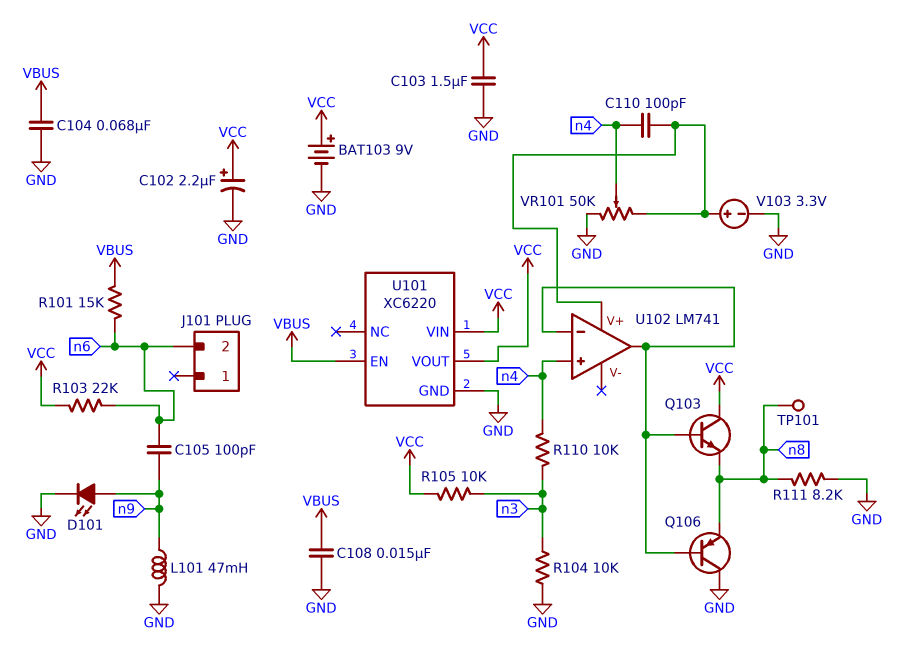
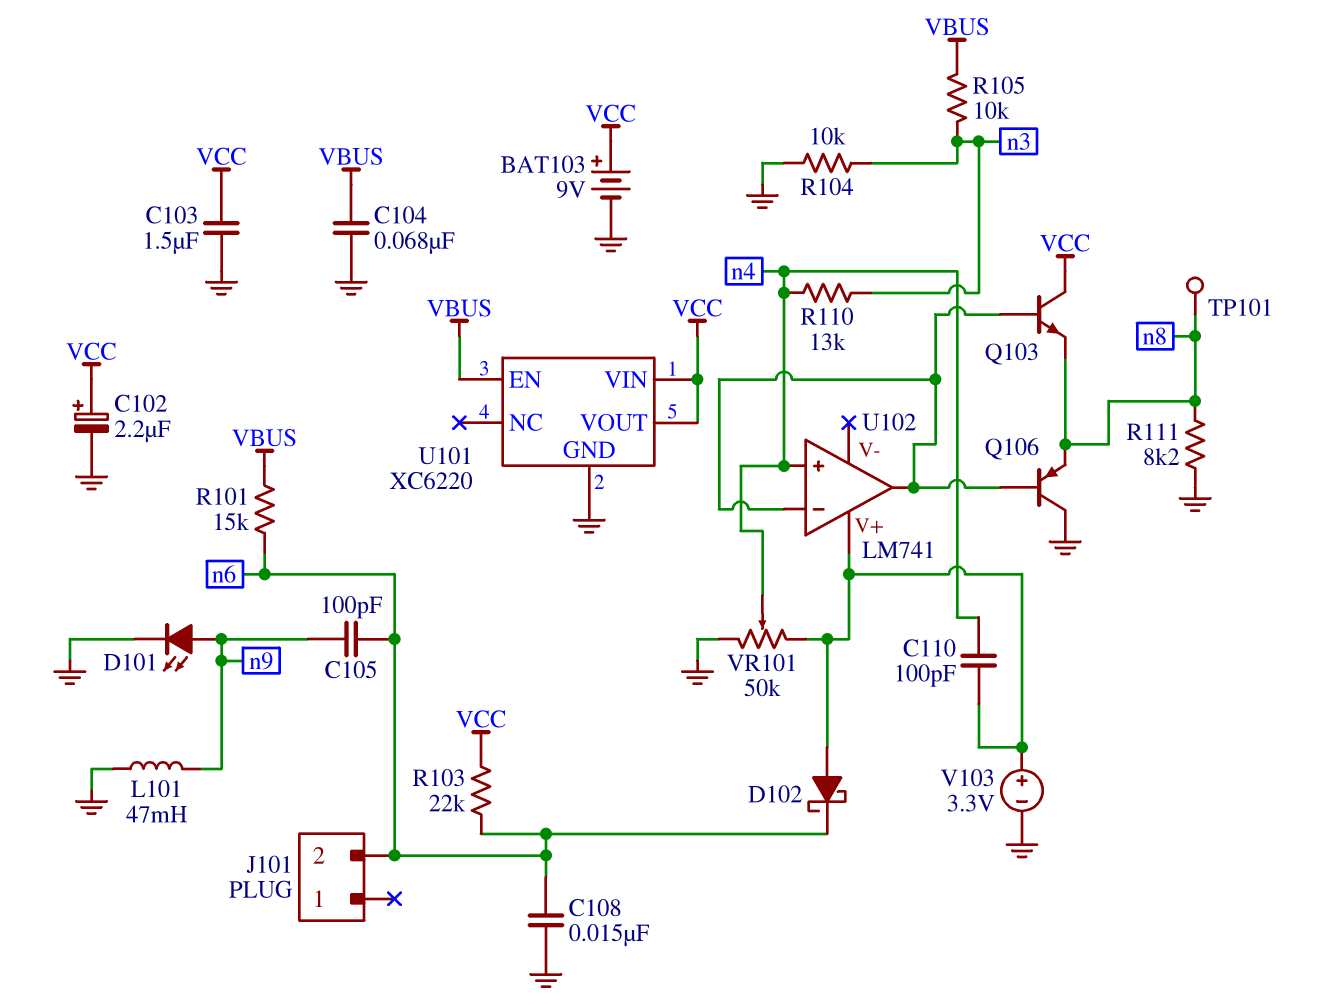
C108: 15nF (GND, VBUS) -> 15nF (GND, n6)
D102: none -> schottky (A U102/V+, K n6)
R105: 10k (VCC, n3) -> 10k (VBUS, n3)
R110: 10k (n3, n4) -> 13k (n3, n4)

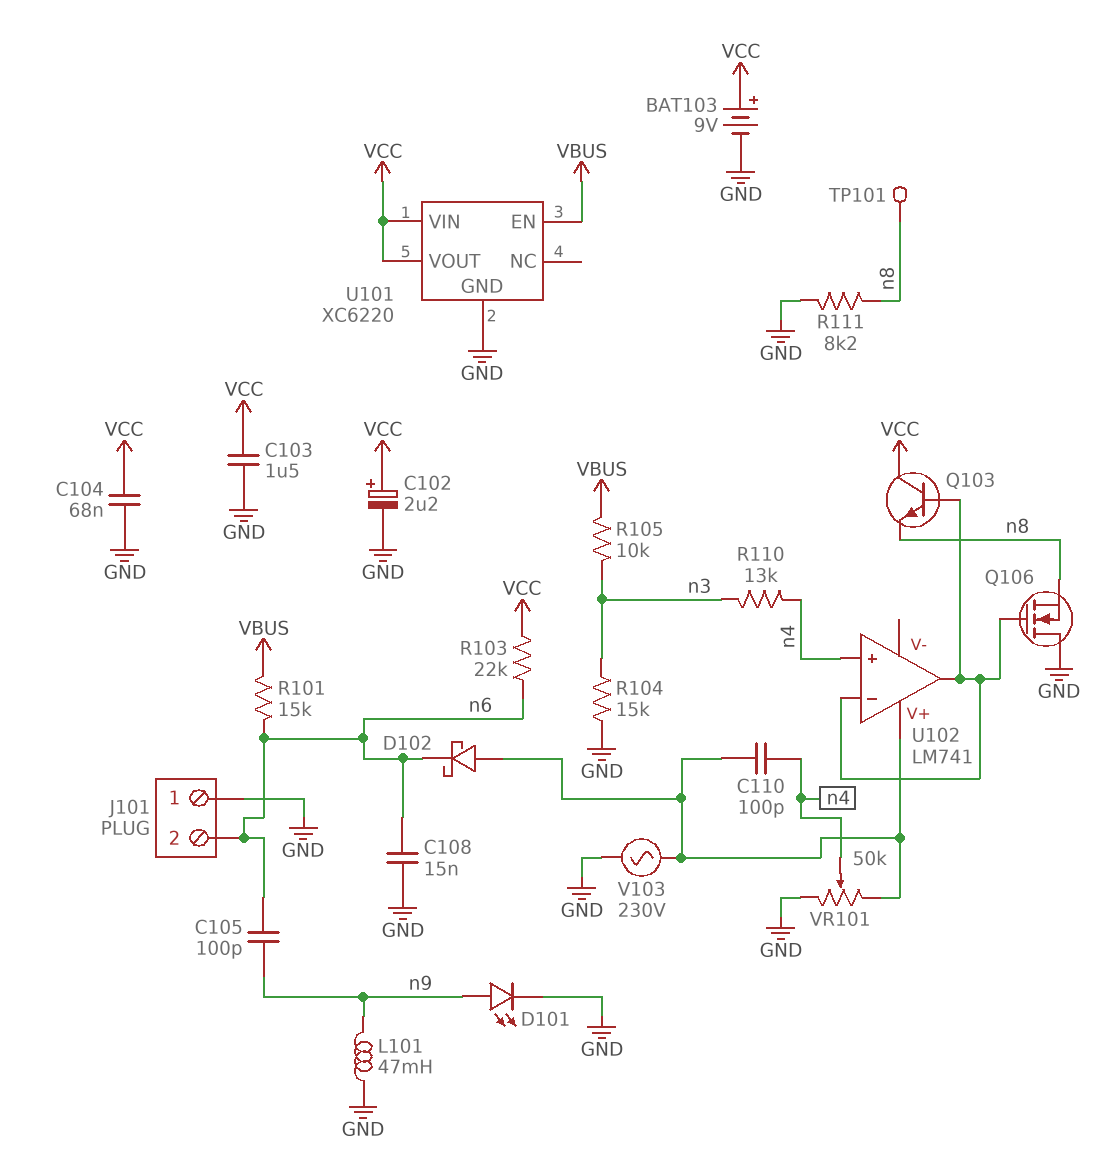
C104: 68nF (GND, VBUS) -> 68nF (GND, VCC)
J101 pin 1: none -> GND
Q106: PNP (B U102/in-, C GND, E n8) -> NMOS (G U102/in-, D GND, S n8)
R104: 10k (GND, n3) -> 15k (GND, n3)
V103: 3.3V (plus U102/V+, minus GND) -> AC 230V (GND, U102/V+)

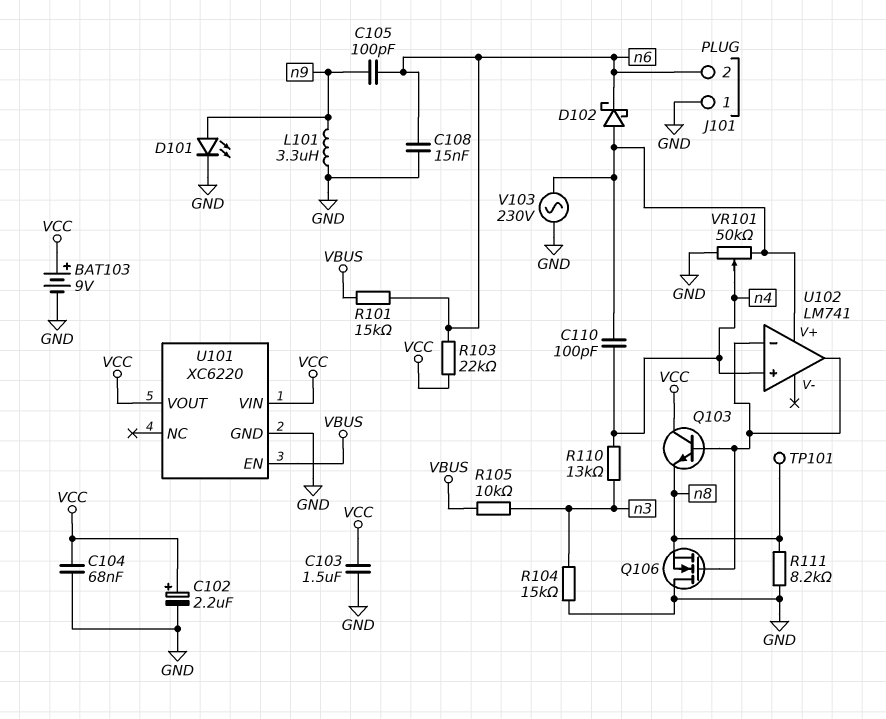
L101: 47mH (GND, n9) -> 3.3uH (GND, n9)

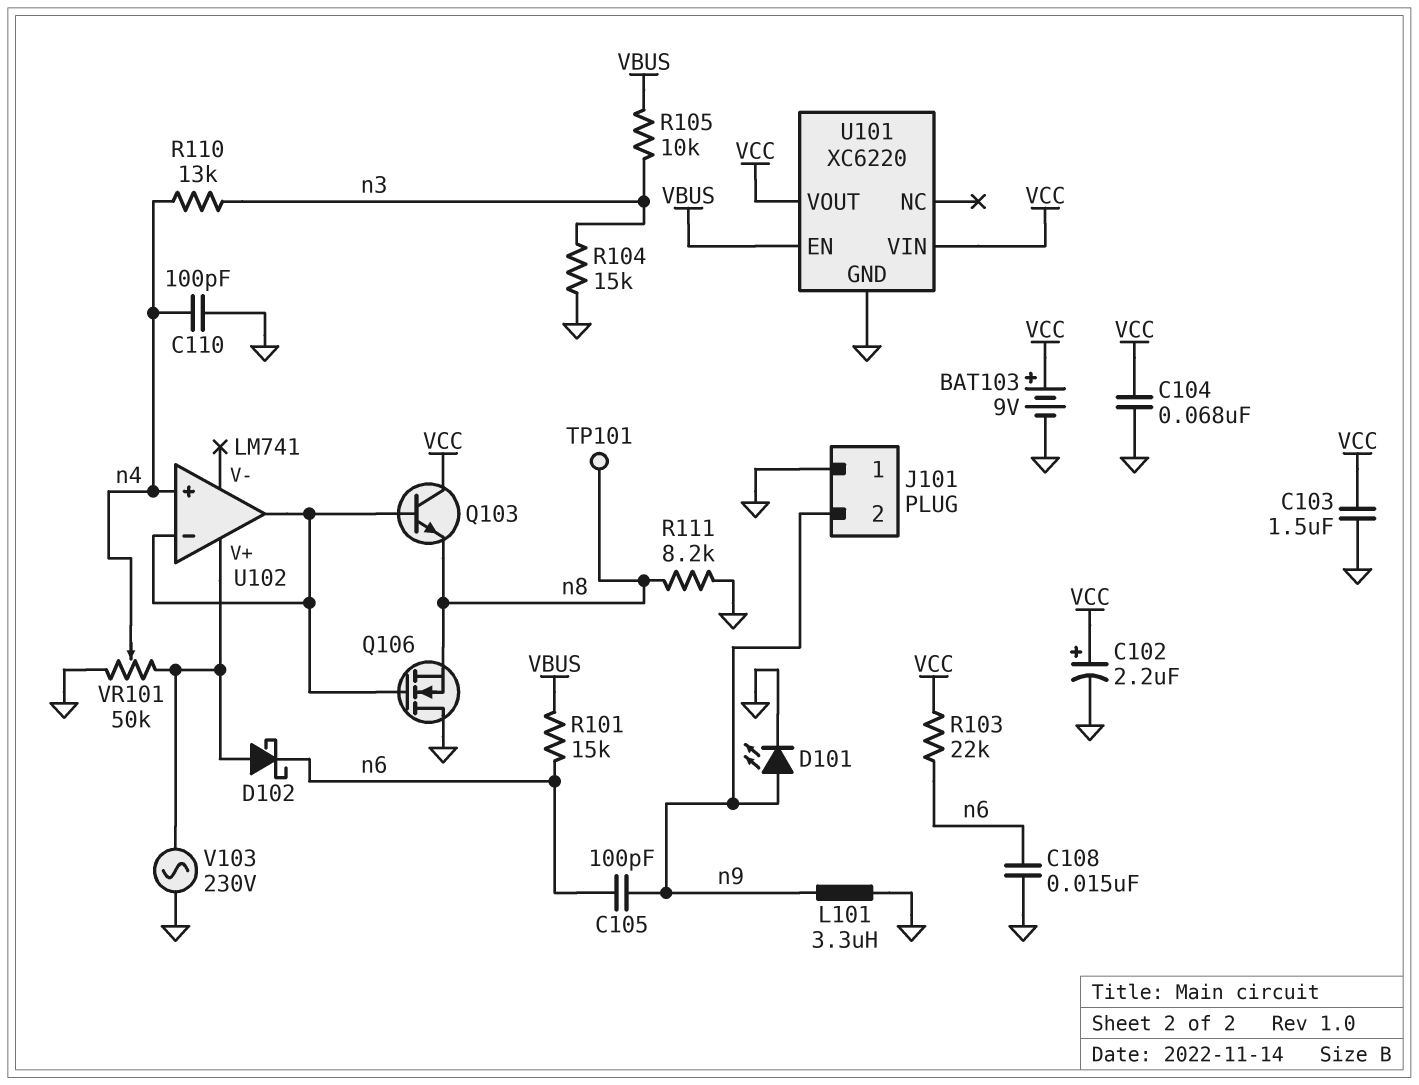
C110: 100pF (U102/V+, n4) -> 100pF (GND, n4)
J101 pin 2: n6 -> n9

